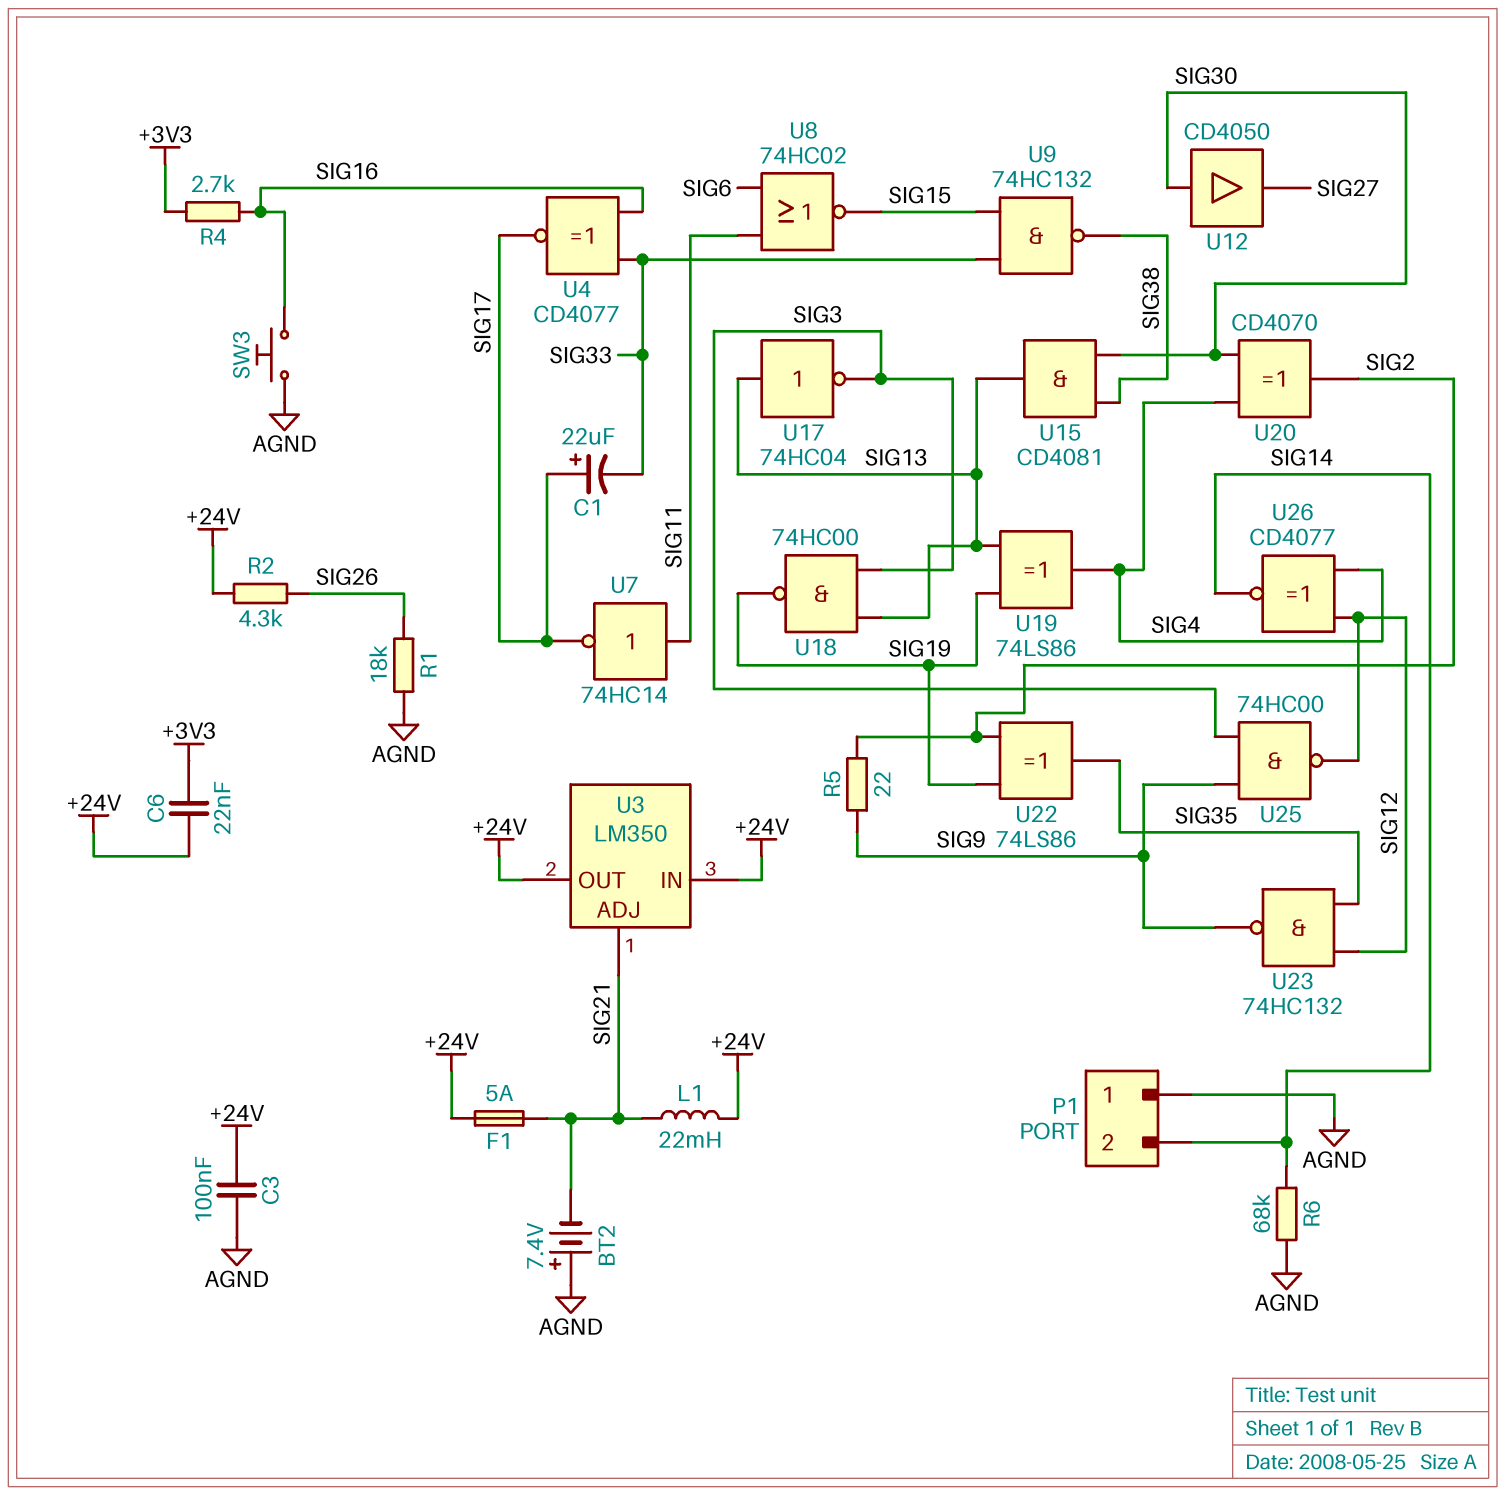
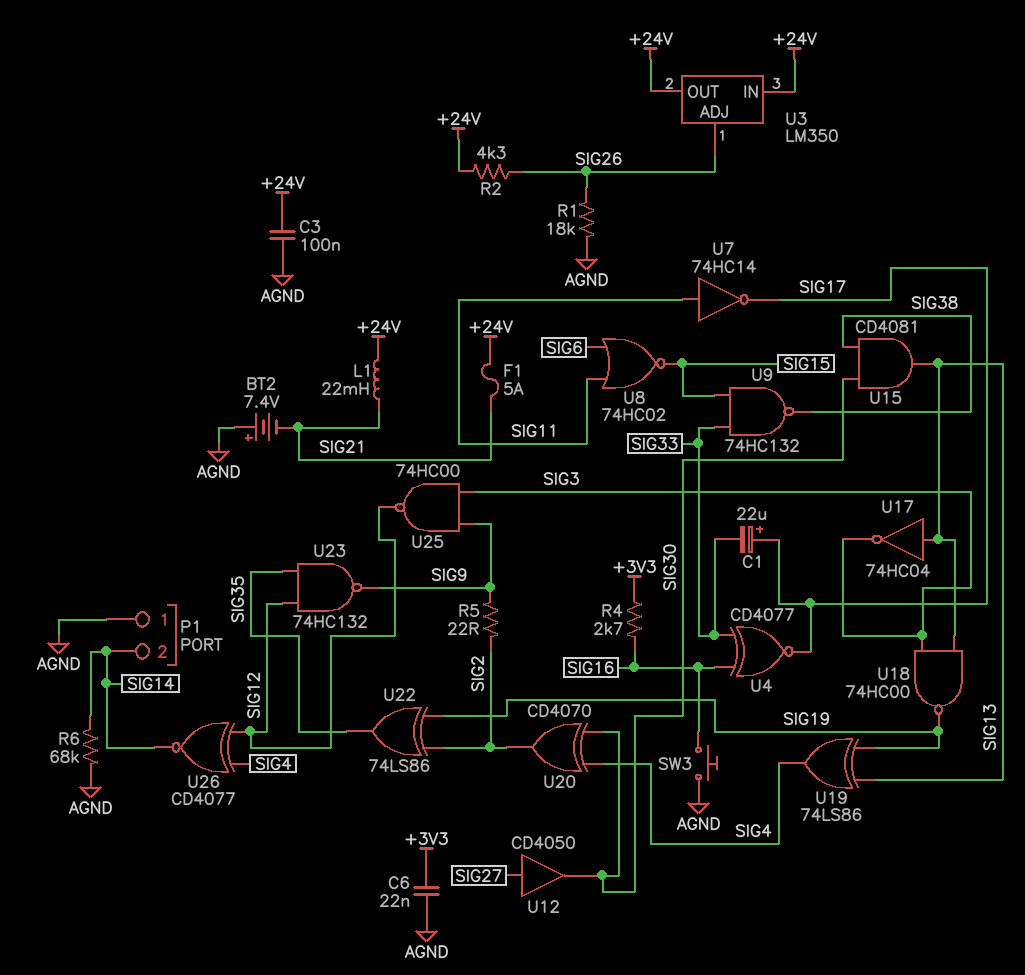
C6: 22nF (+3V3, +24V) -> 22nF (+3V3, AGND)
U3 pin ADJ: SIG21 -> SIG26
U12: buffer CD4050 (in SIG30, out SIG27) -> buffer CD4050 (in SIG27, out SIG30)

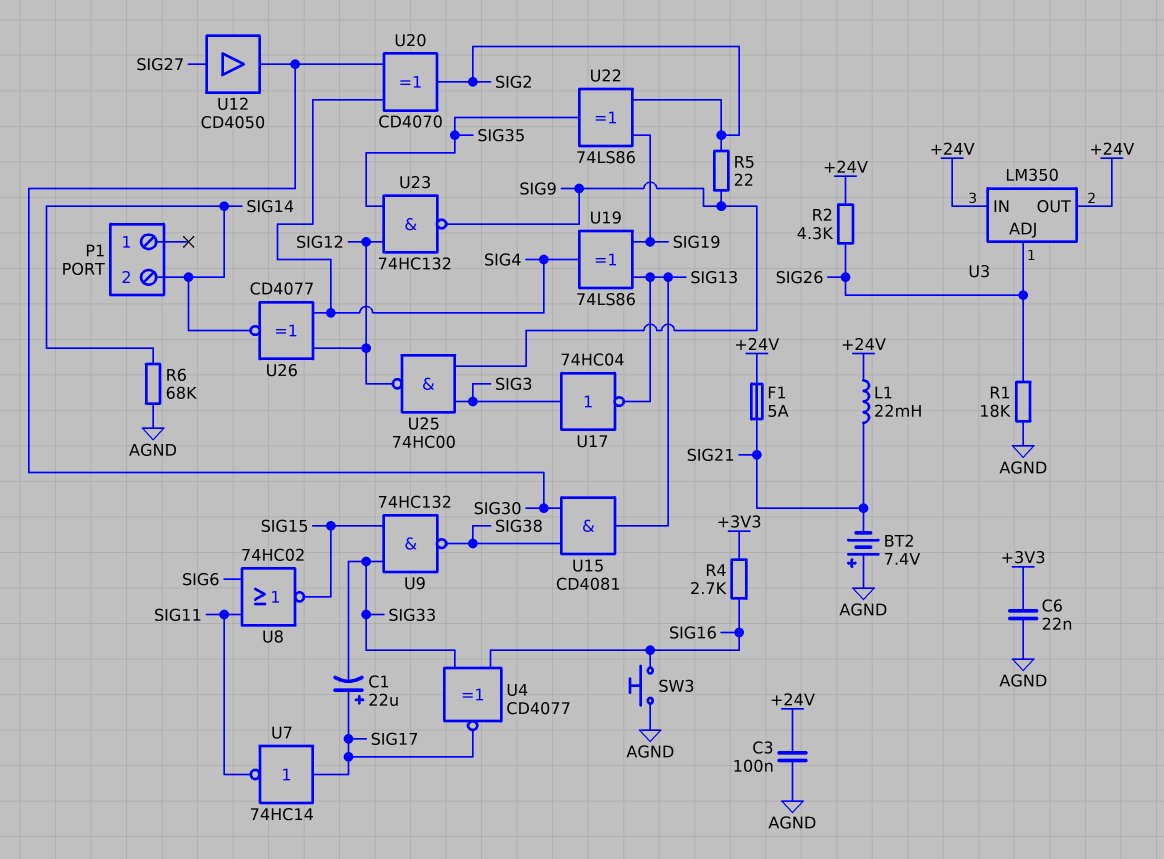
P1 pin 1: AGND -> none
U7: NOT 74HC14 (in SIG11, out SIG17) -> NOT 74HC14 (in SIG17, out SIG11)
U17: NOT 74HC04 (in SIG13, out SIG3) -> NOT 74HC04 (in SIG3, out SIG13)
U18: NAND 74HC00 (in SIG3, in SIG13, out SIG19) -> none

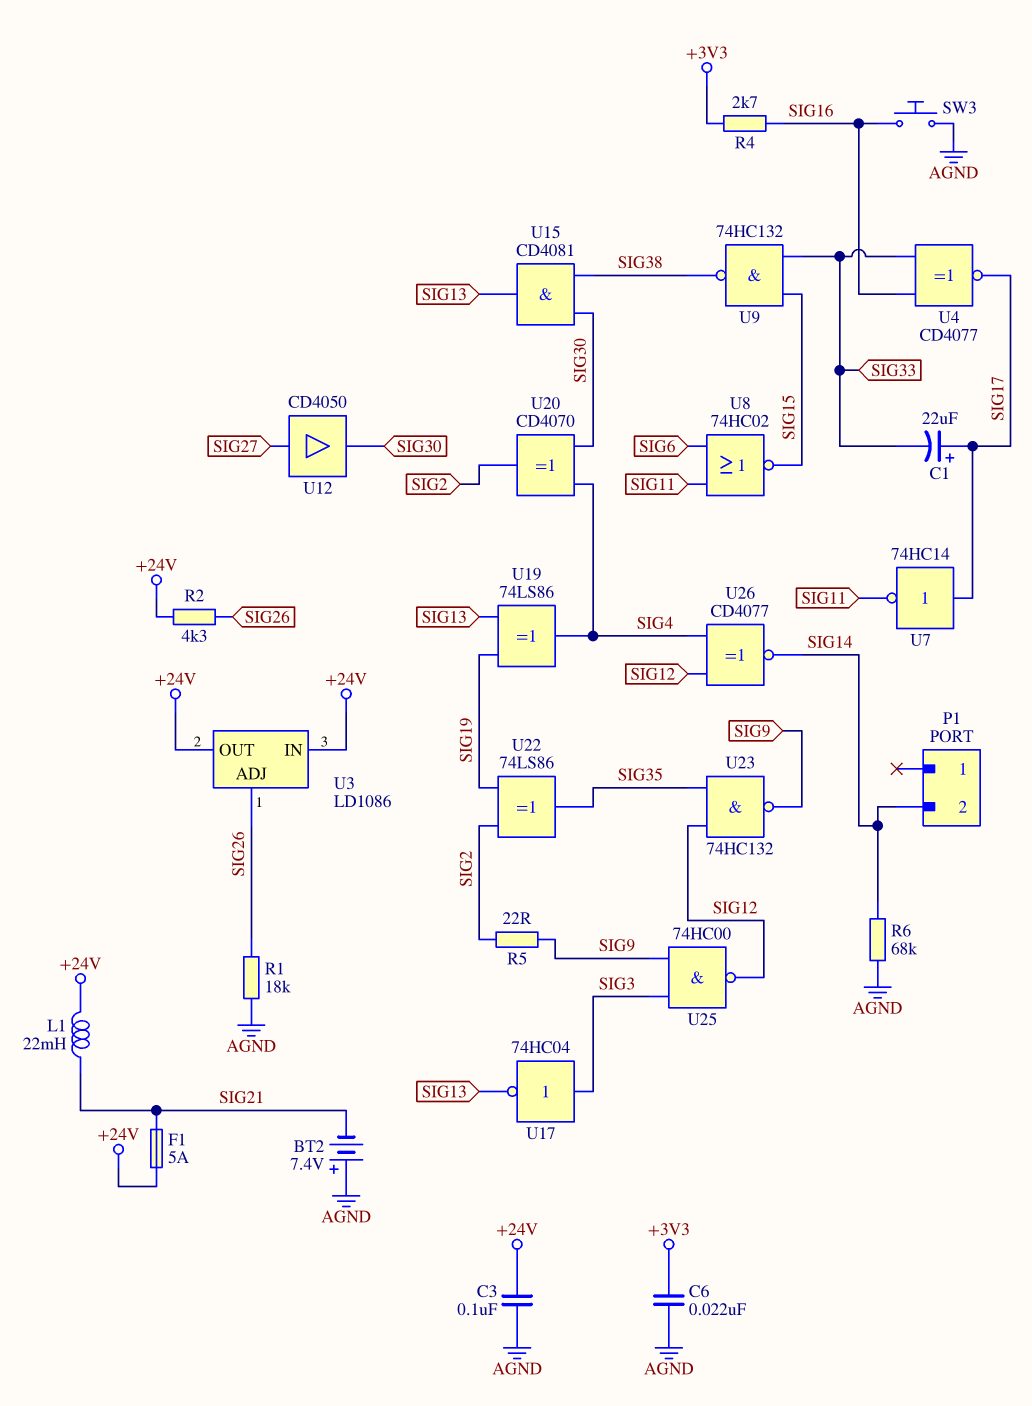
U3: LM350 -> LD1086

